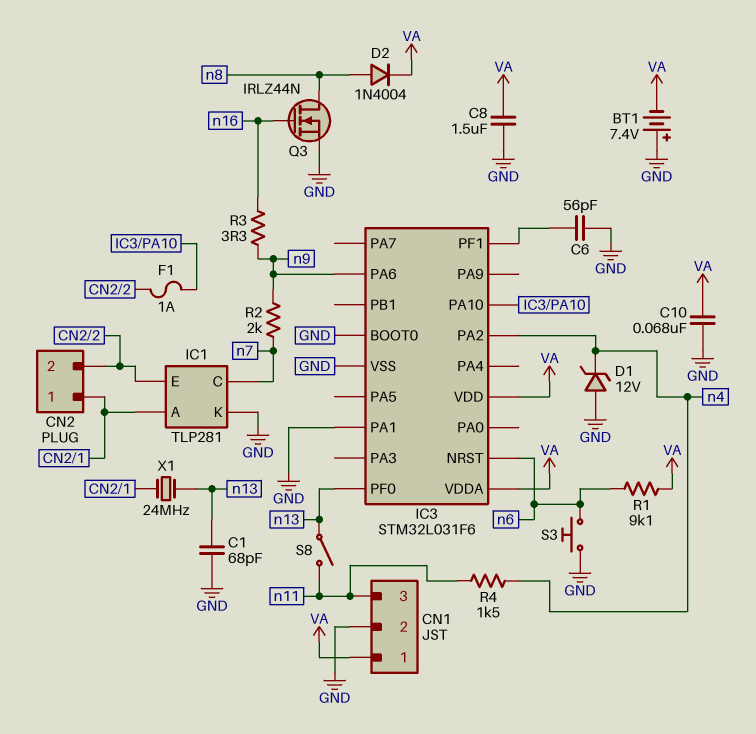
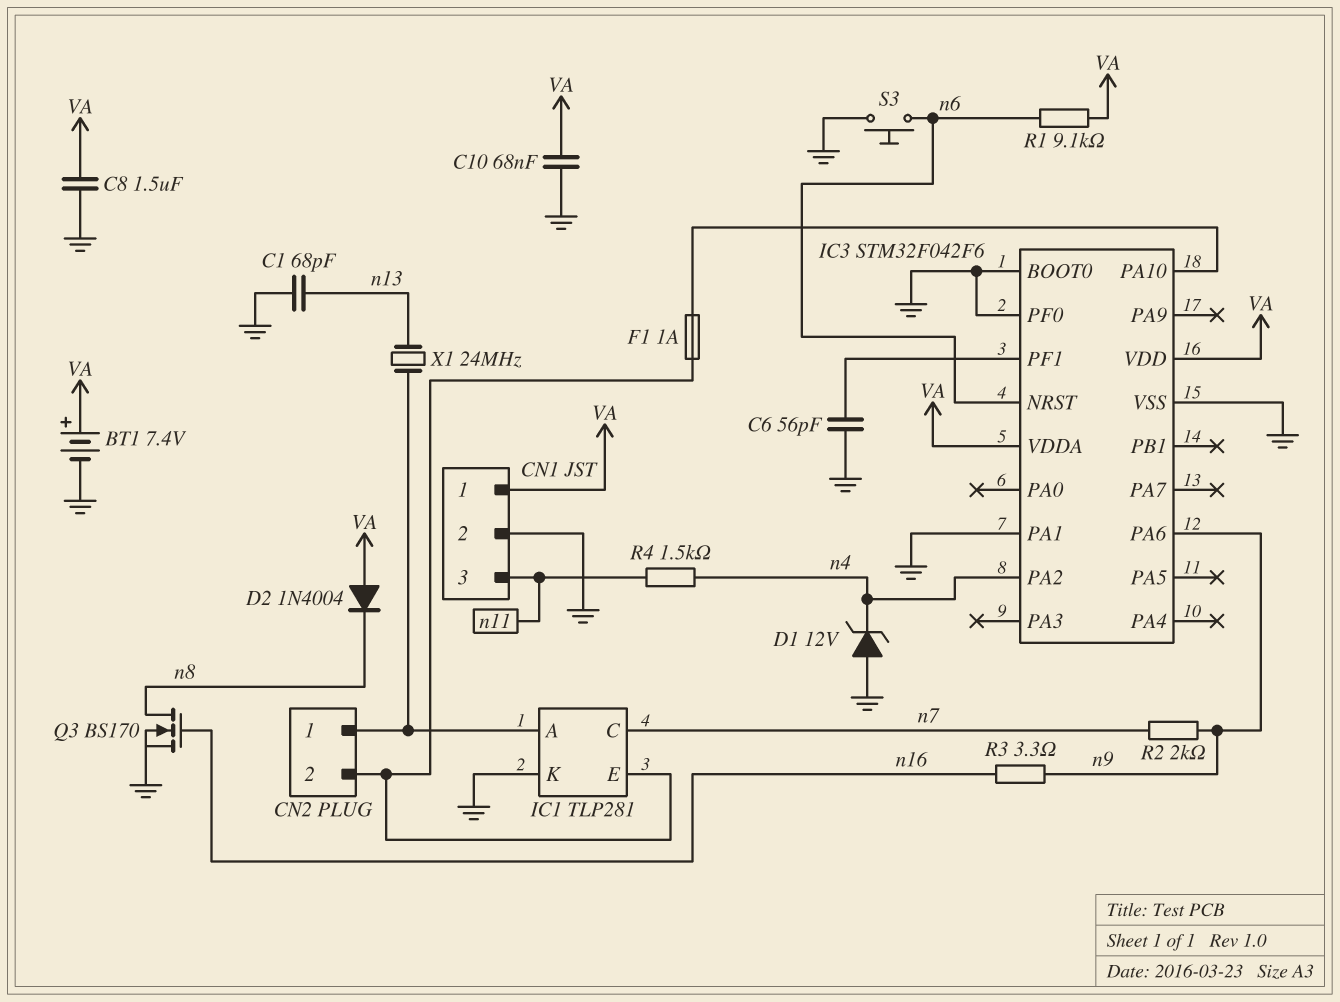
BT1: 7.4V (plus GND, minus VA) -> 7.4V (plus VA, minus GND)
D2: diode 1N4004 (A n8, K VA) -> diode 1N4004 (A VA, K n8)
IC3: STM32L031F6 -> STM32F042F6
IC3 pin PF0: n13 -> GND
Q3: NMOS IRLZ44N (G n16, D n8, S GND) -> NMOS BS170 (G n16, D n8, S GND)
S8: switch (n11, n13) -> none

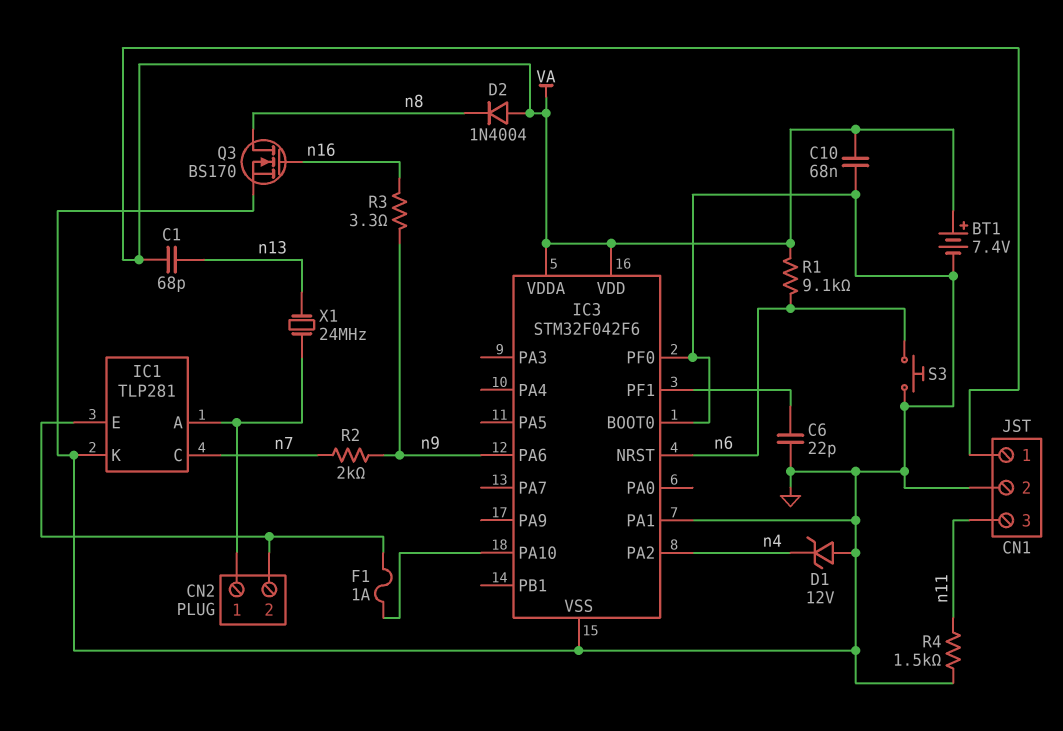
C1: 68pF (GND, n13) -> 68pF (VA, n13)
C6: 56pF (GND, IC3/PF1) -> 22pF (GND, IC3/PF1)
C8: 1.5uF (GND, VA) -> none
R4: 1.5k (n4, n11) -> 1.5k (GND, n11)

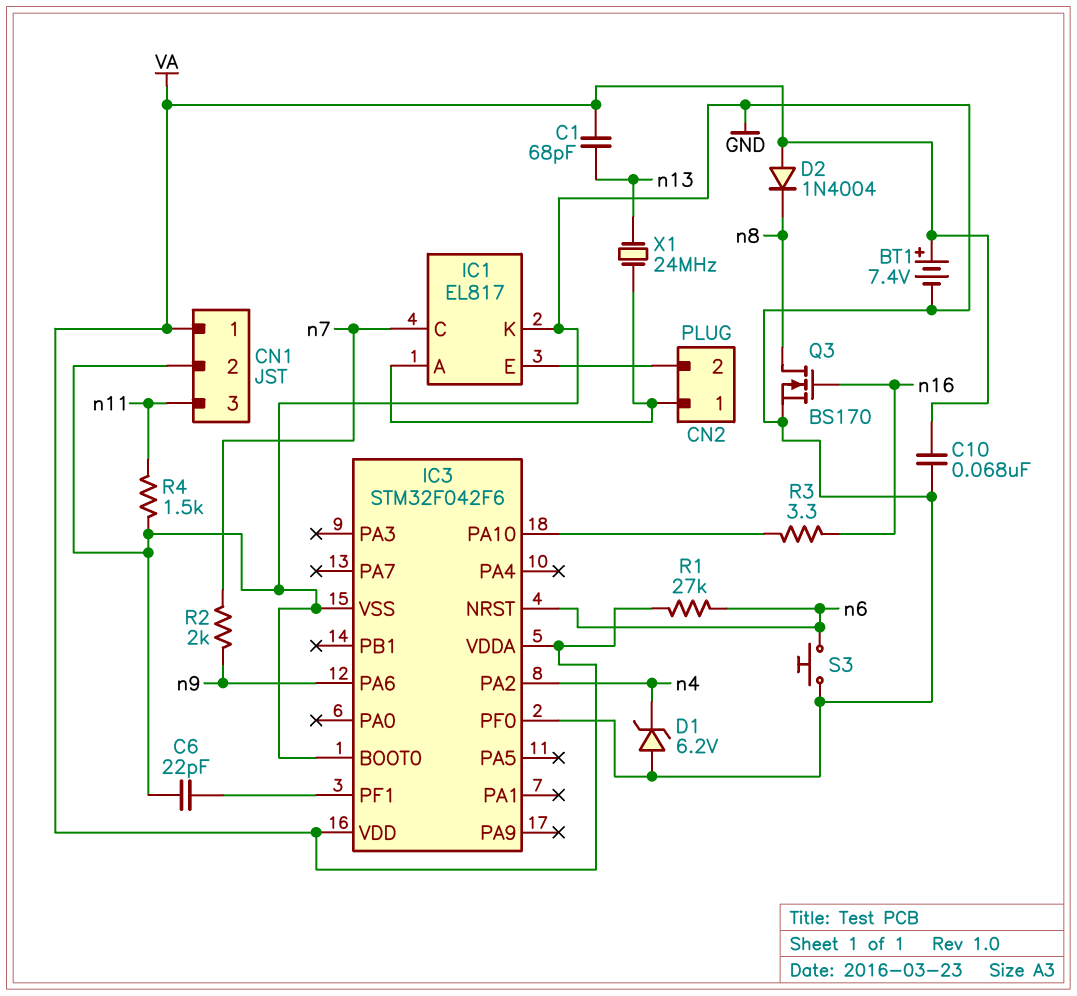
D1: zener 12V (A GND, K n4) -> zener 6.2V (A GND, K n4)
F1: 1A (CN2/2, IC3/PA10) -> none
IC1: TLP281 -> EL817
IC3 pin PA1: GND -> none
R1: 9.1k (VA, n6) -> 27k (VA, n6)
R3: 3.3 (n9, n16) -> 3.3 (IC3/PA10, n16)

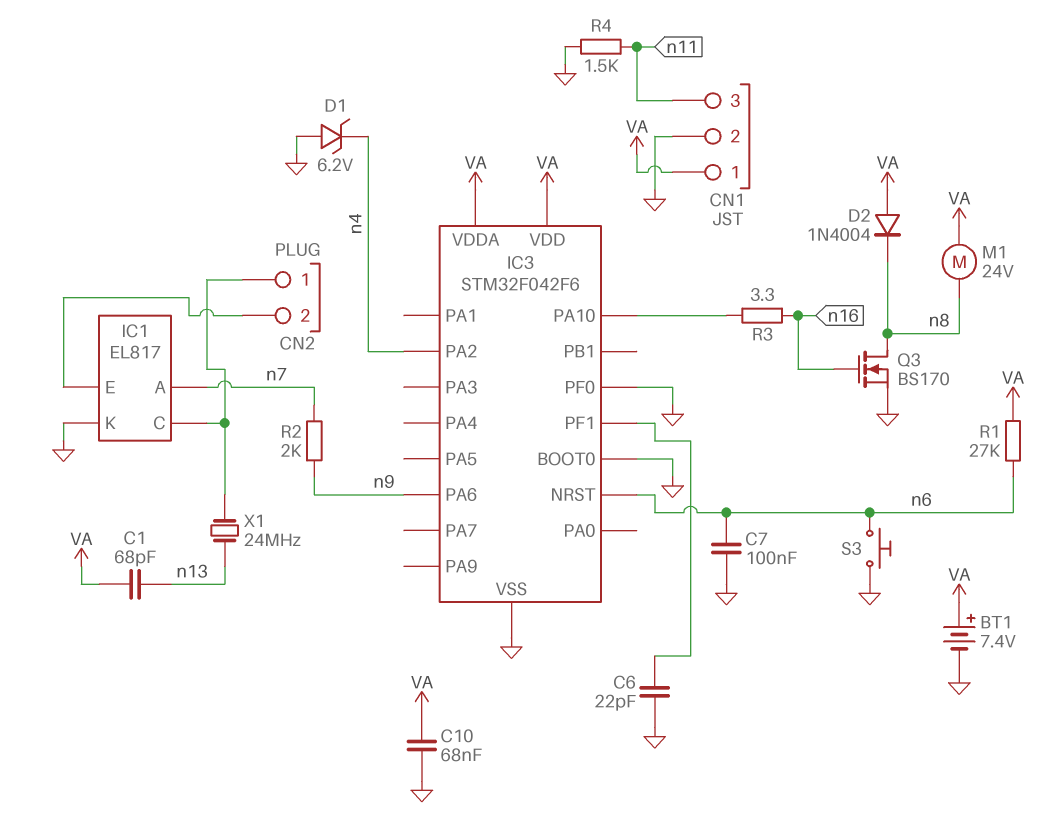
C7: none -> 100nF (GND, n6)
IC1 pin A: CN2/1 -> n7
IC1 pin C: n7 -> CN2/1
M1: none -> motor 24V (VA, n8)

